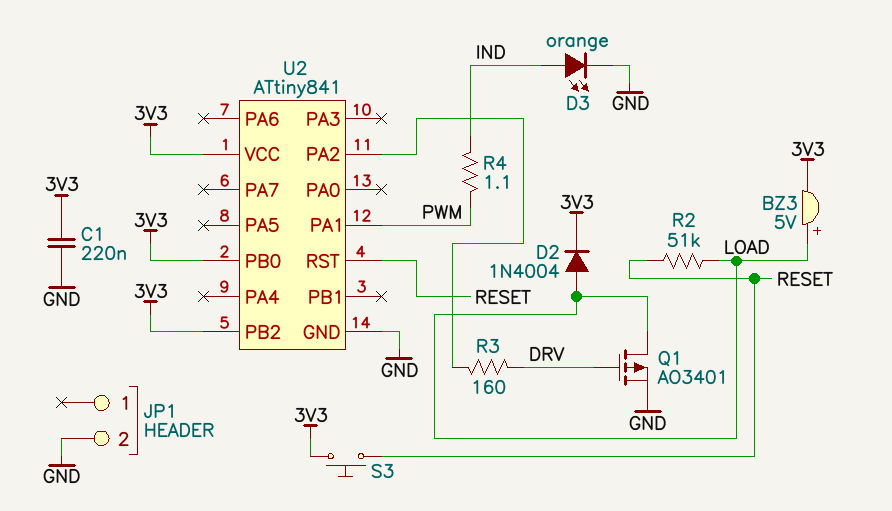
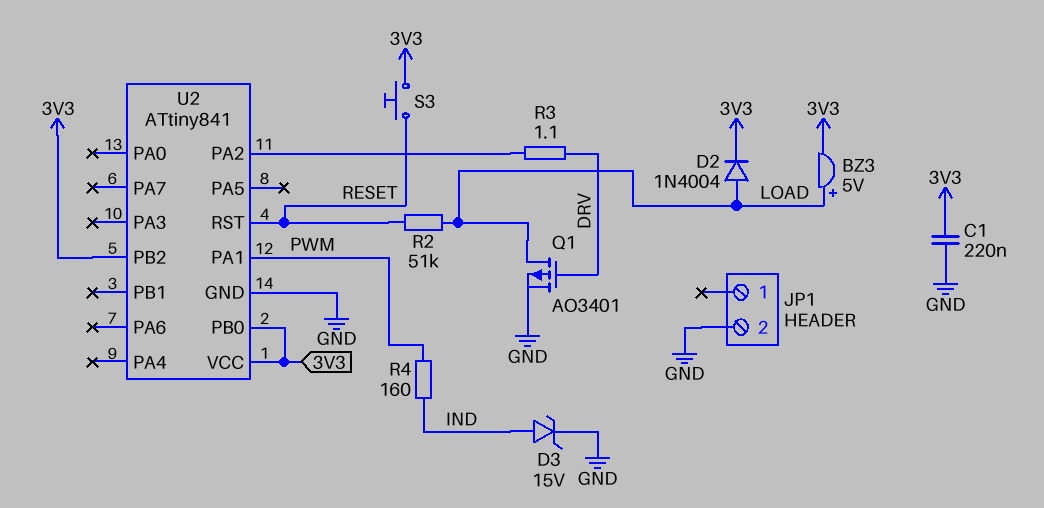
D3: LED orange (A IND, K GND) -> zener 15V (A IND, K GND)
R3: 160 (DRV, U2/PA2) -> 1.1 (DRV, U2/PA2)
R4: 1.1 (IND, PWM) -> 160 (IND, PWM)

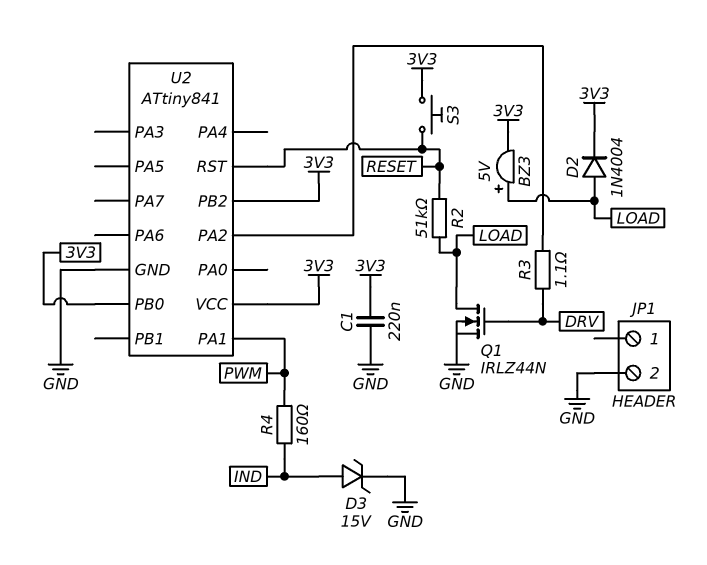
Q1: PMOS AO3401 (G DRV, D LOAD, S GND) -> NMOS IRLZ44N (G DRV, D LOAD, S GND)

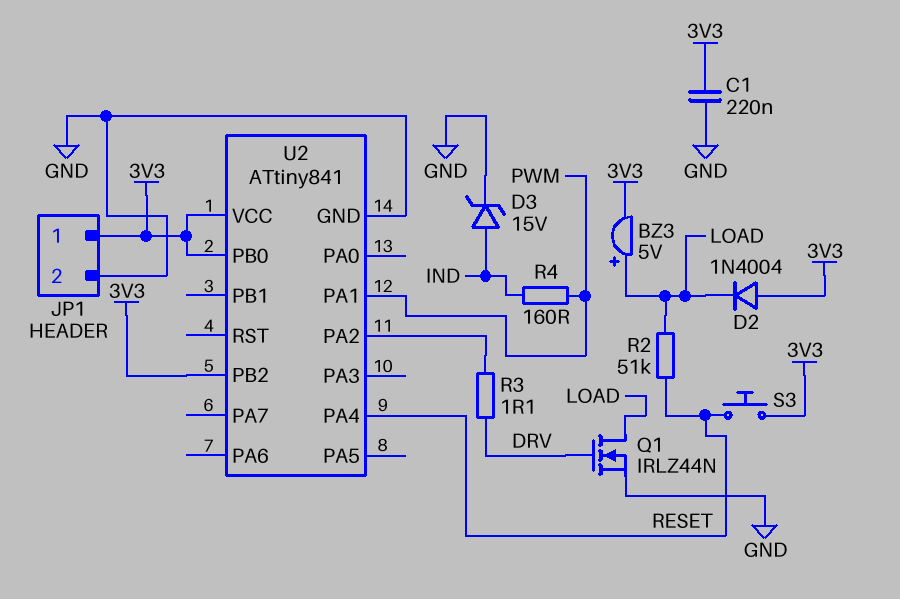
D2: diode 1N4004 (A LOAD, K 3V3) -> diode 1N4004 (A 3V3, K LOAD)
JP1 pin 1: none -> 3V3
U2 pin PA4: none -> RESET
U2 pin RST: RESET -> none

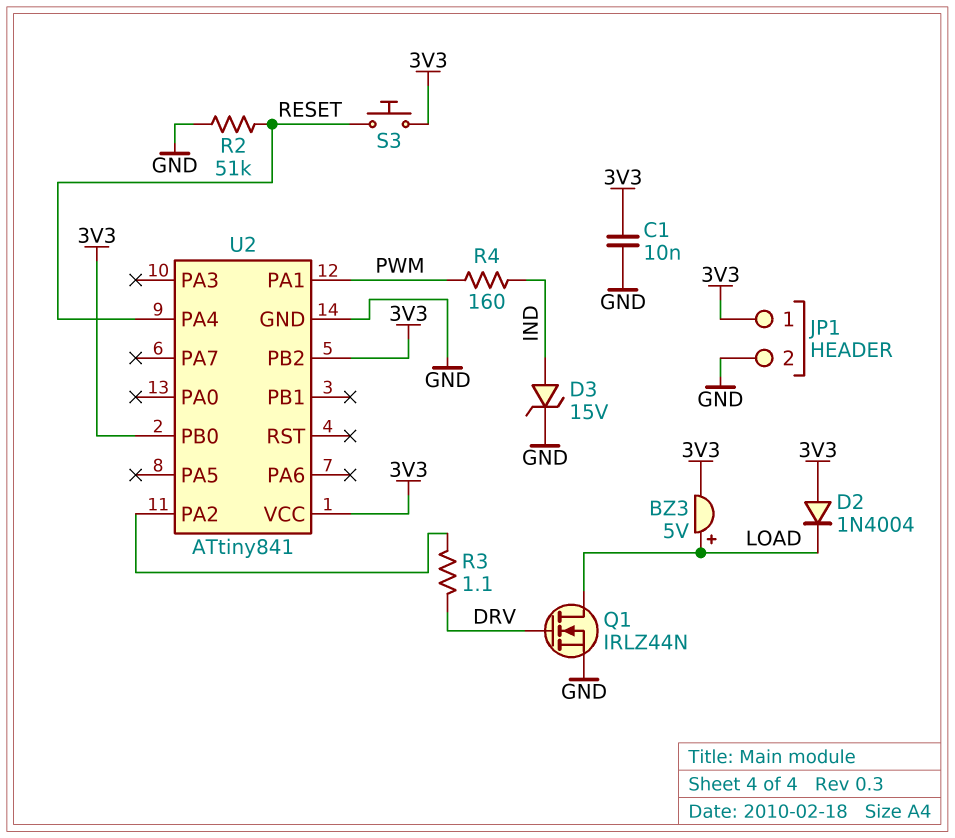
C1: 220nF (3V3, GND) -> 10nF (3V3, GND)
R2: 51k (LOAD, RESET) -> 51k (GND, RESET)

